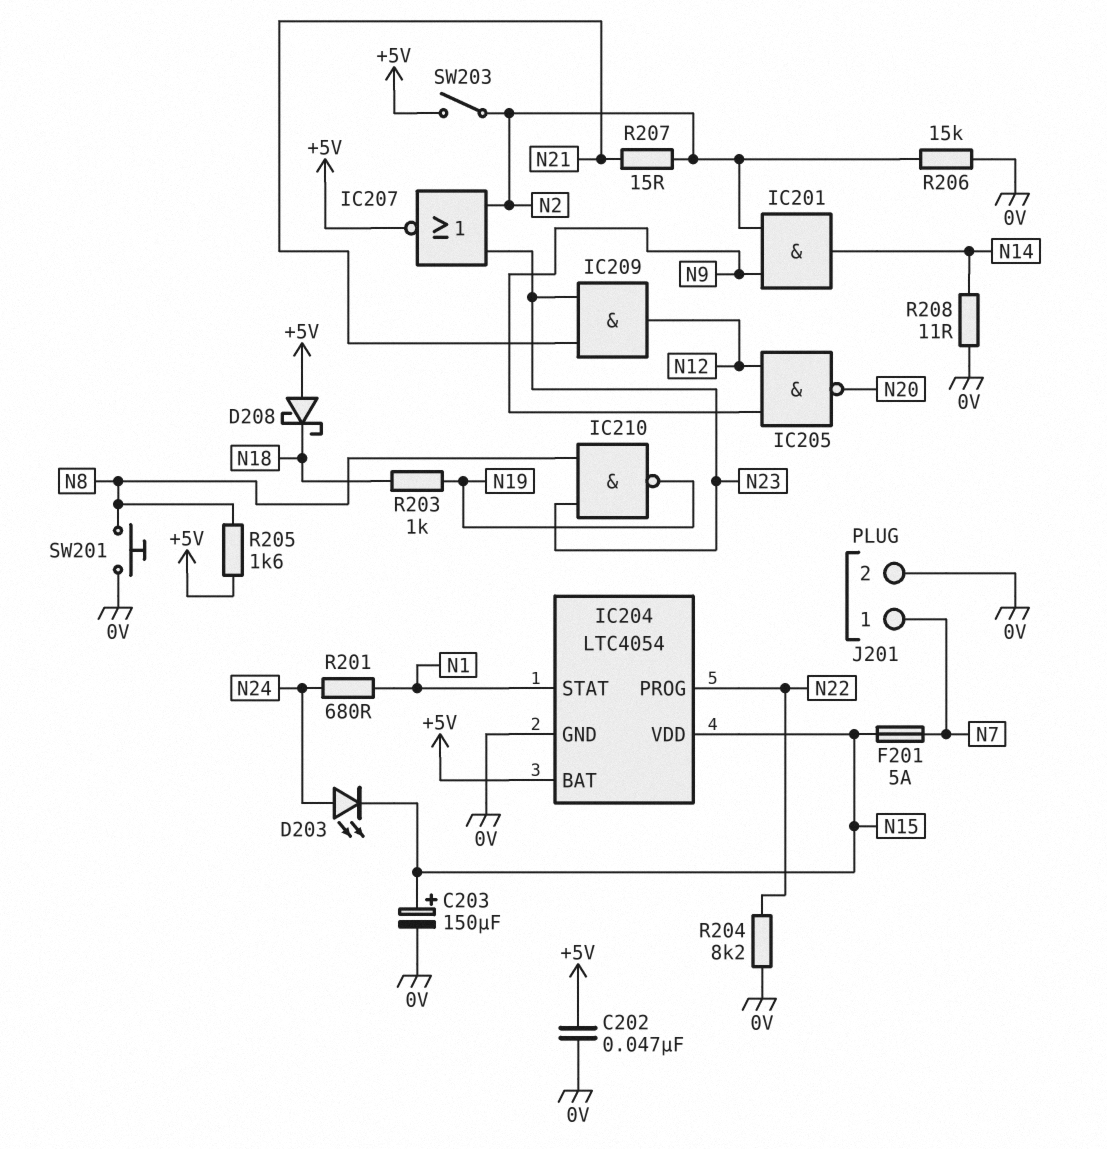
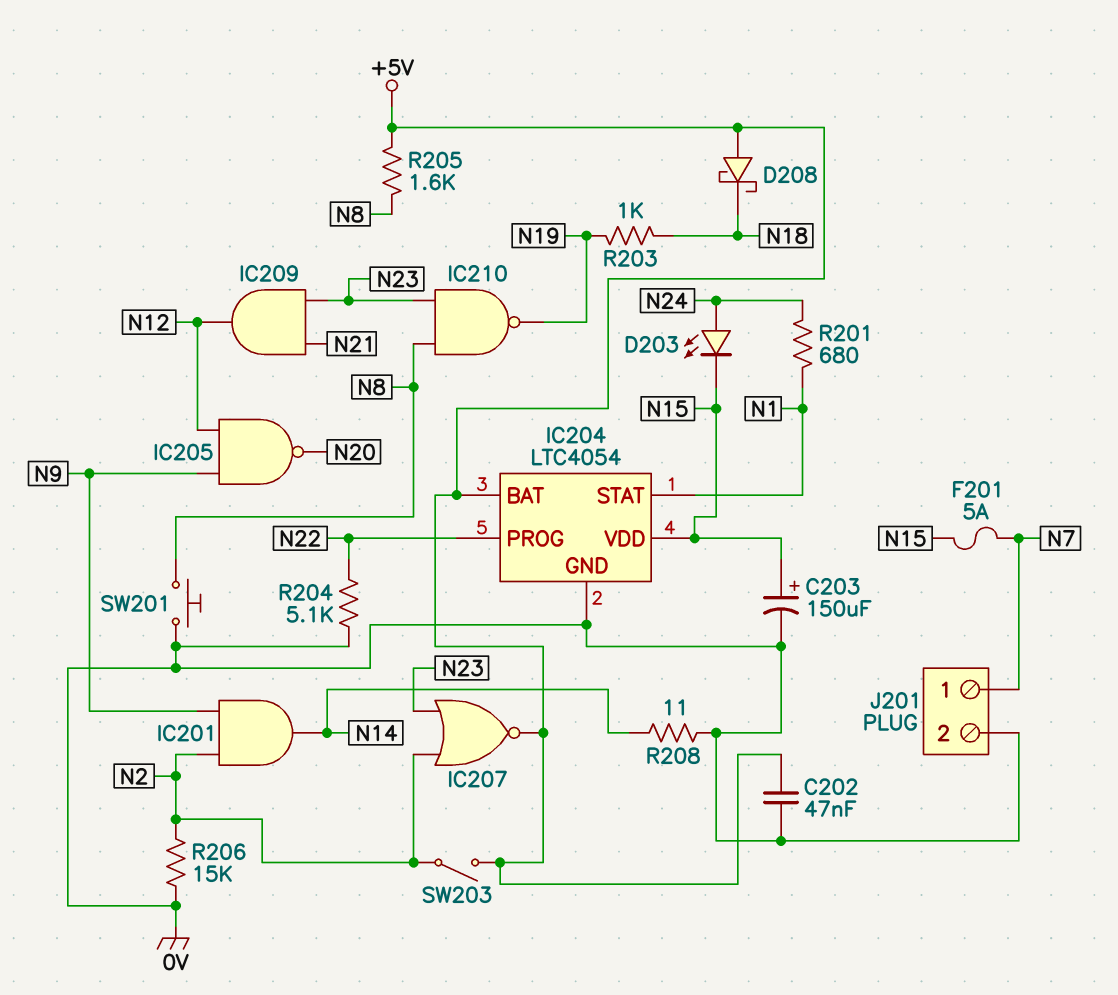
R204: 8.2k (0V, N22) -> 5.1k (0V, N22)
R207: 15 (N2, N21) -> none

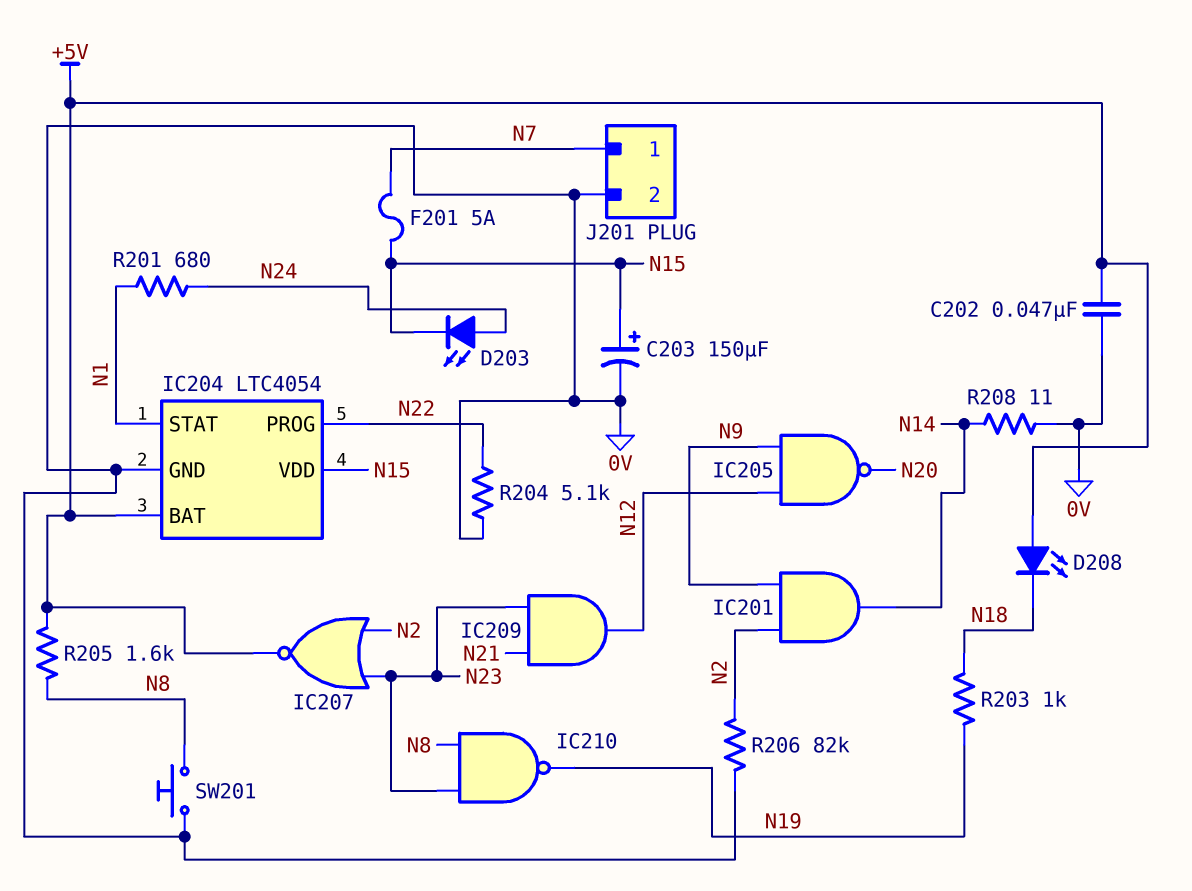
D208: schottky (A +5V, K N18) -> LED (A +5V, K N18)
R206: 15k (0V, N2) -> 82k (0V, N2)
SW203: switch (+5V, N2) -> none

